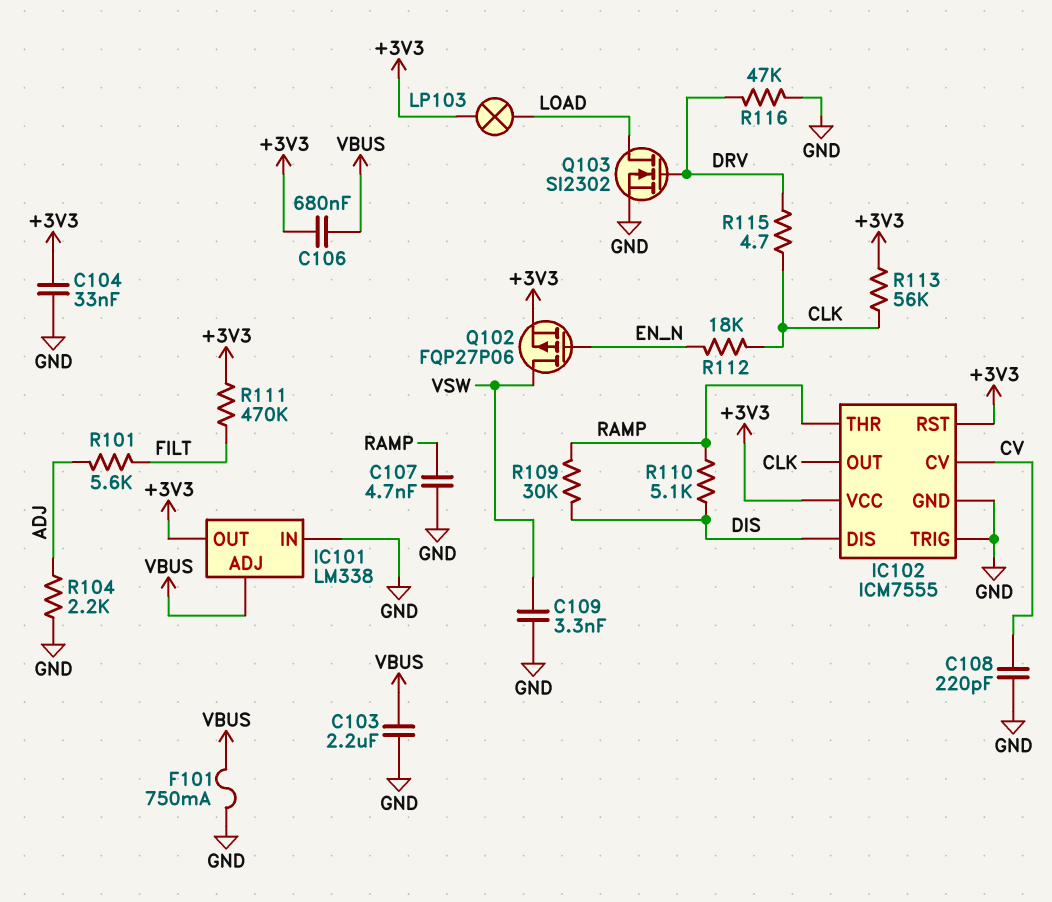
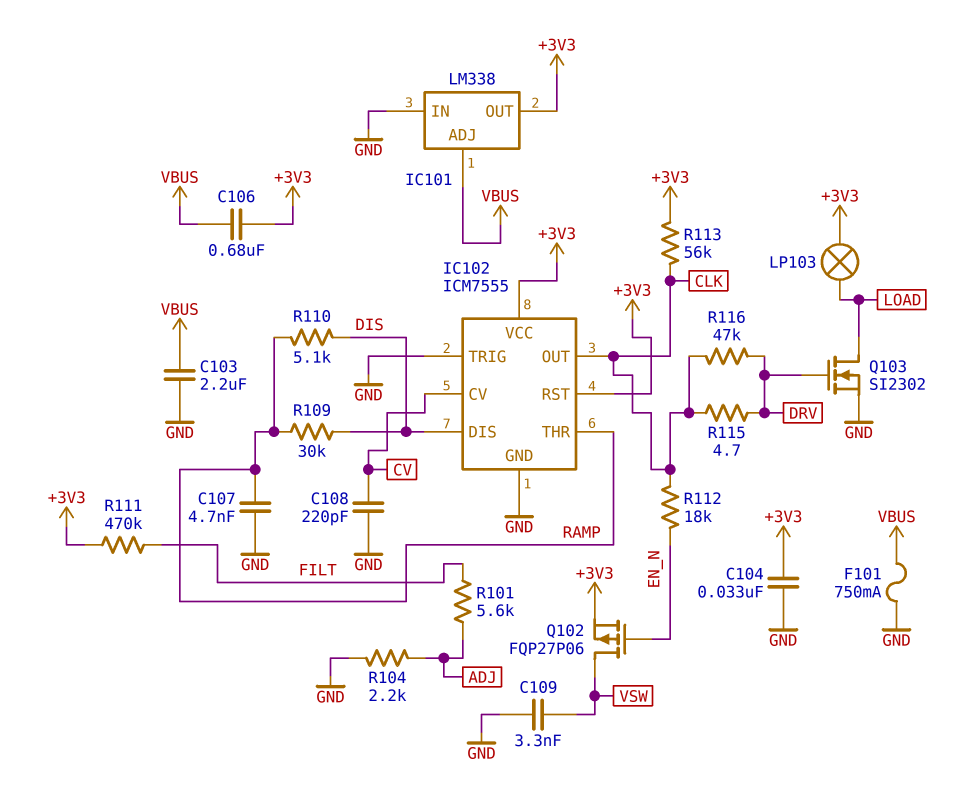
R116: 47k (DRV, GND) -> 47k (CLK, DRV)

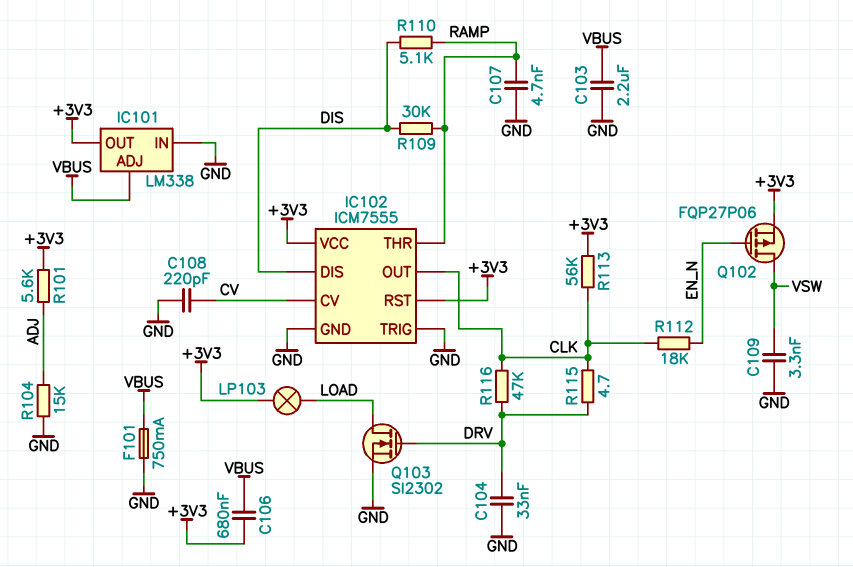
C104: 33nF (+3V3, GND) -> 33nF (DRV, GND)
R101: 5.6k (ADJ, FILT) -> 5.6k (+3V3, ADJ)
R104: 2.2k (ADJ, GND) -> 15k (ADJ, GND)
R111: 470k (+3V3, FILT) -> none

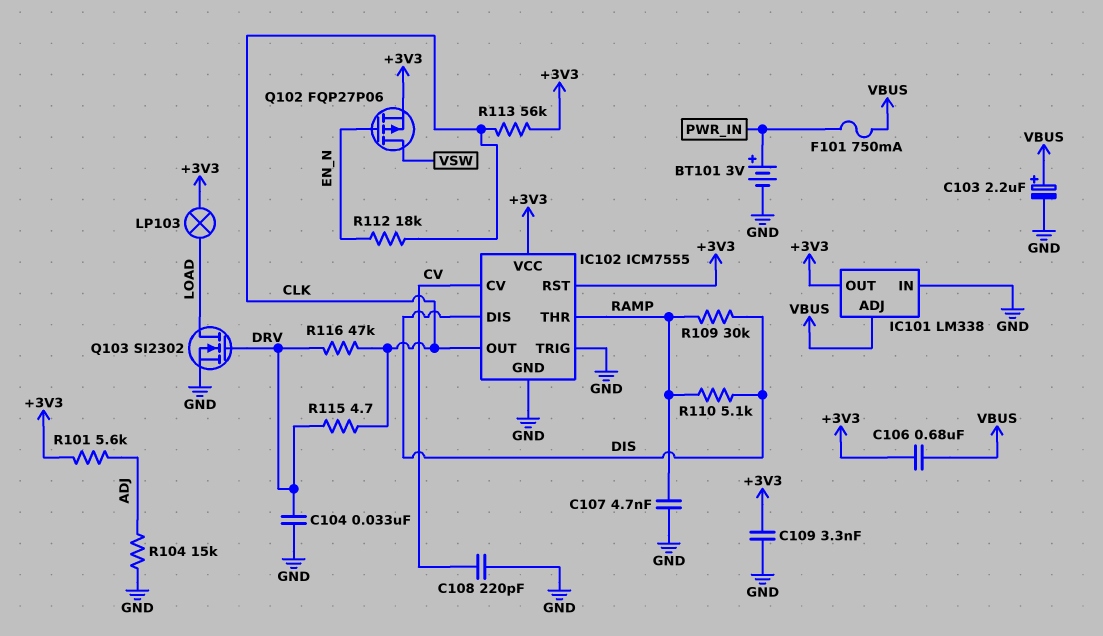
BT101: none -> 3V (plus PWR_IN, minus GND)
C103: 2.2uF (GND, VBUS) -> 2.2uF (plus VBUS, minus GND)
C109: 3.3nF (GND, VSW) -> 3.3nF (+3V3, GND)
F101: 750mA (GND, VBUS) -> 750mA (PWR_IN, VBUS)

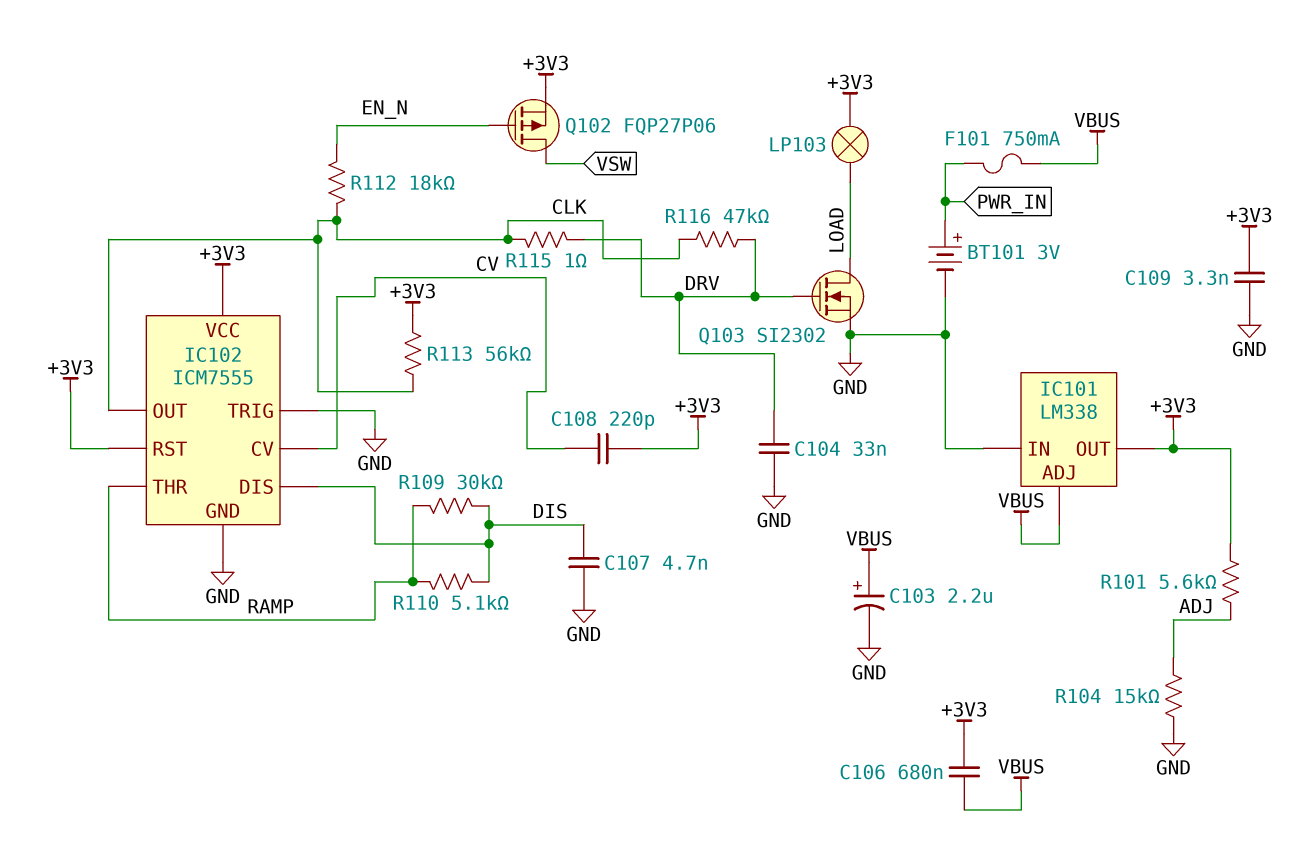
C107: 4.7nF (GND, RAMP) -> 4.7nF (DIS, GND)
C108: 220pF (CV, GND) -> 220pF (+3V3, CV)
R115: 4.7 (CLK, DRV) -> 1 (CLK, DRV)

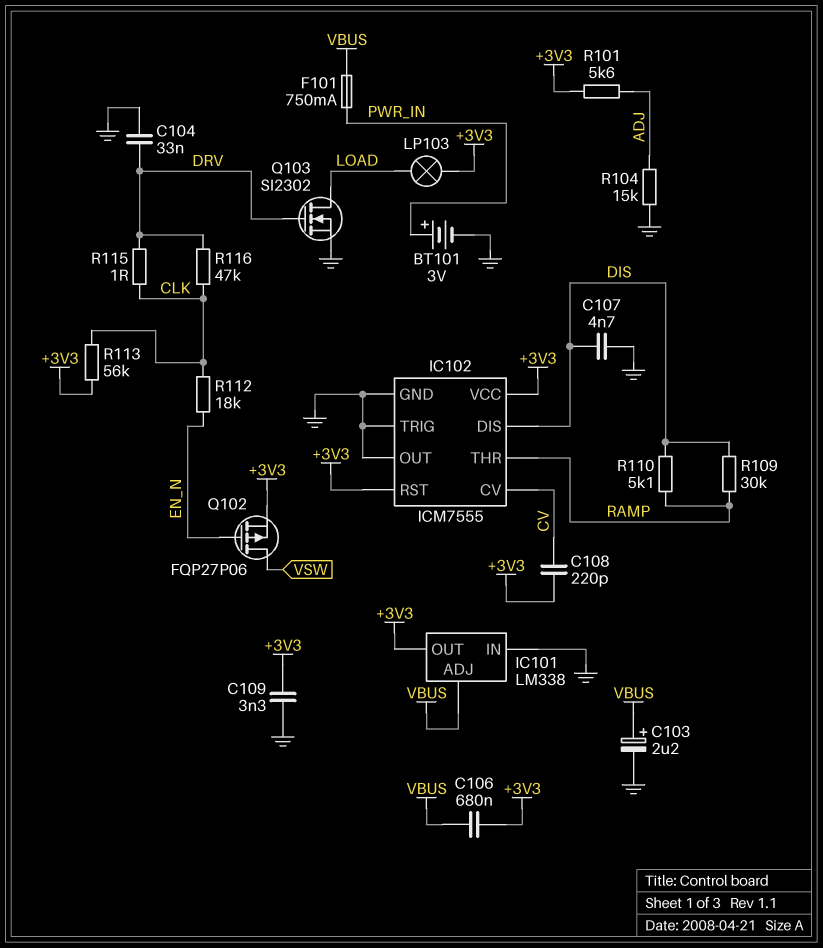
IC102 pin OUT: CLK -> GND

